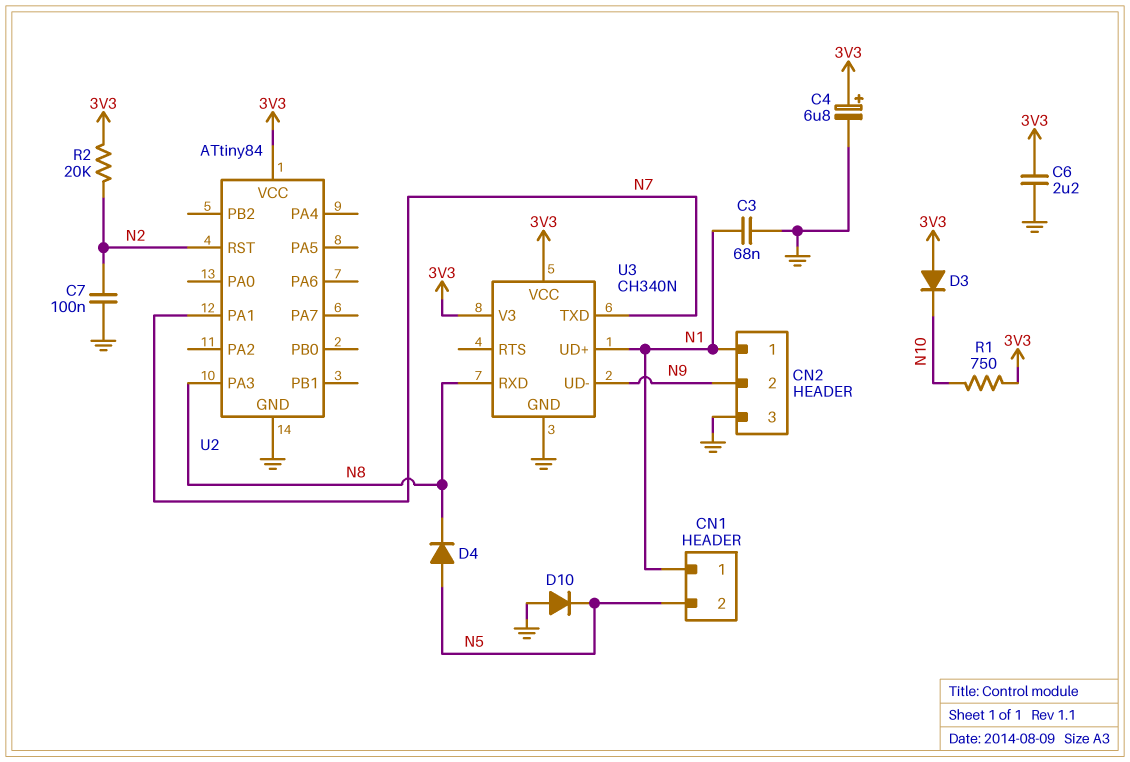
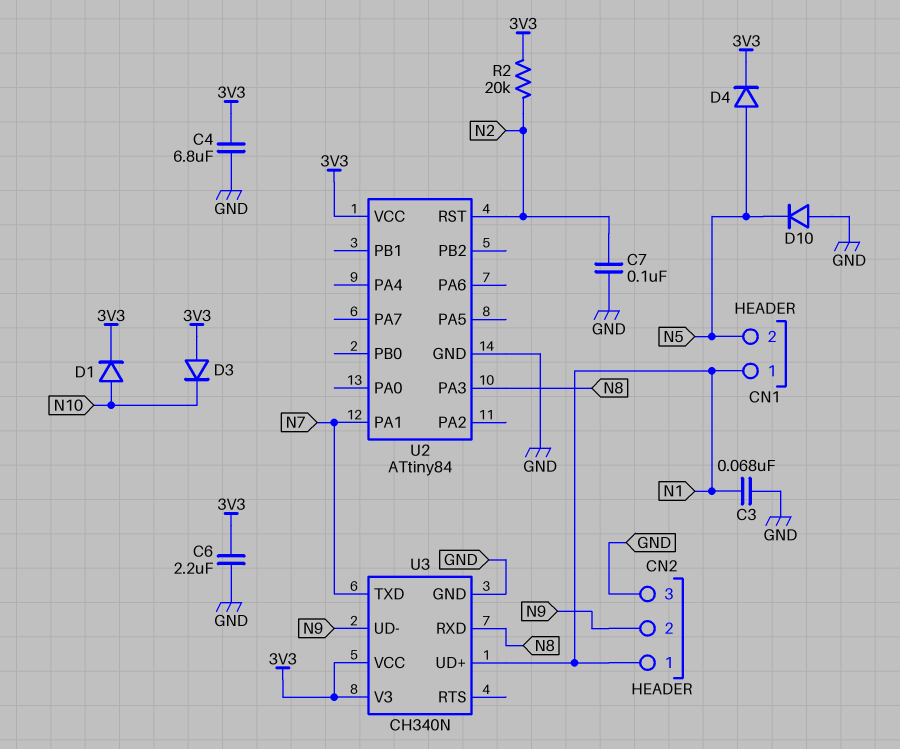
C4: 6.8uF (plus 3V3, minus GND) -> 6.8uF (3V3, GND)
D1: none -> diode (A N10, K 3V3)
D4: diode (A N5, K N8) -> diode (A N5, K 3V3)
R1: 750 (3V3, N10) -> none

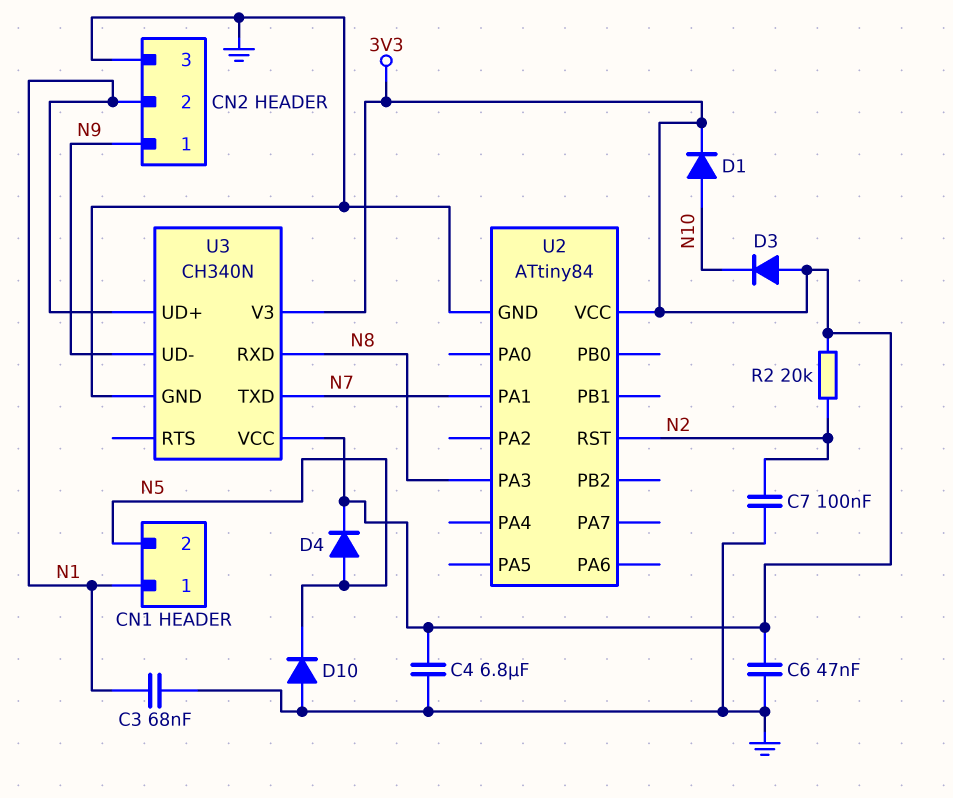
C6: 2.2uF (3V3, GND) -> 47nF (3V3, GND)
CN2 pin 1: N1 -> N9
CN2 pin 2: N9 -> N1

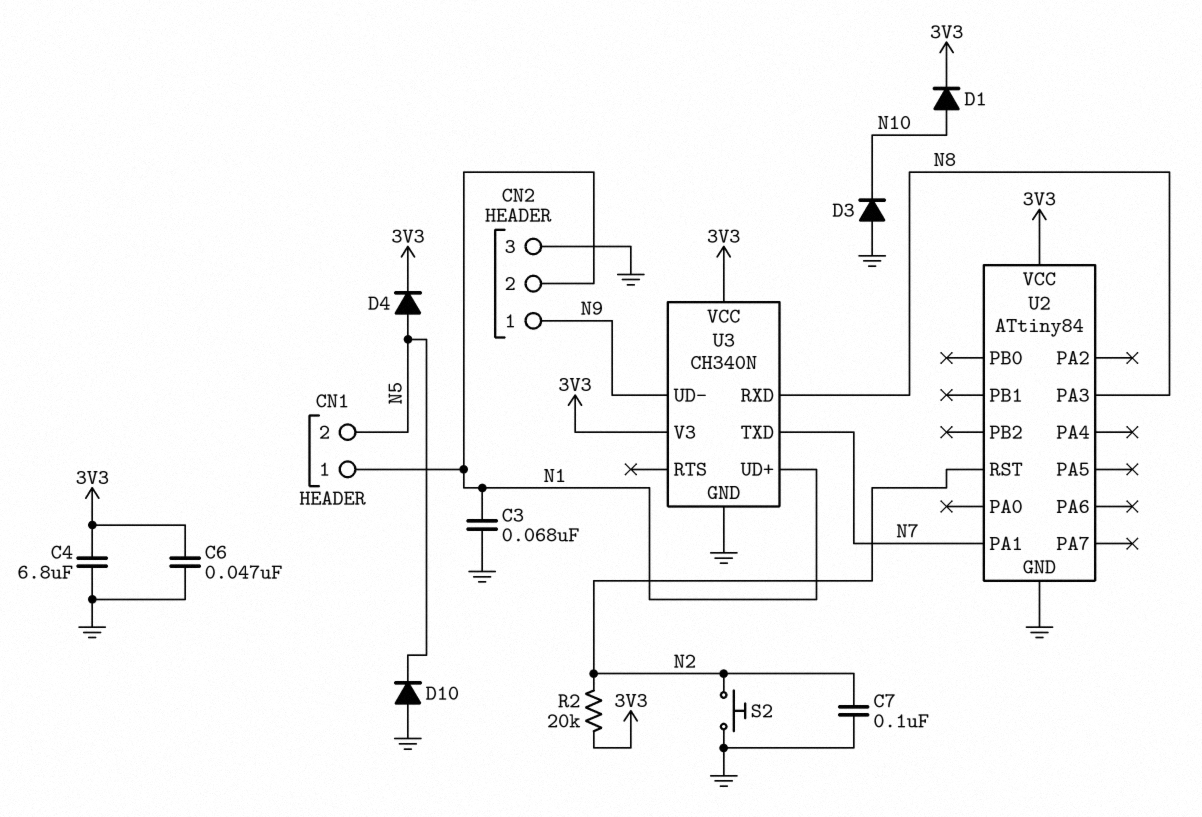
D3: diode (A 3V3, K N10) -> diode (A GND, K N10)
S2: none -> button (GND, N2)

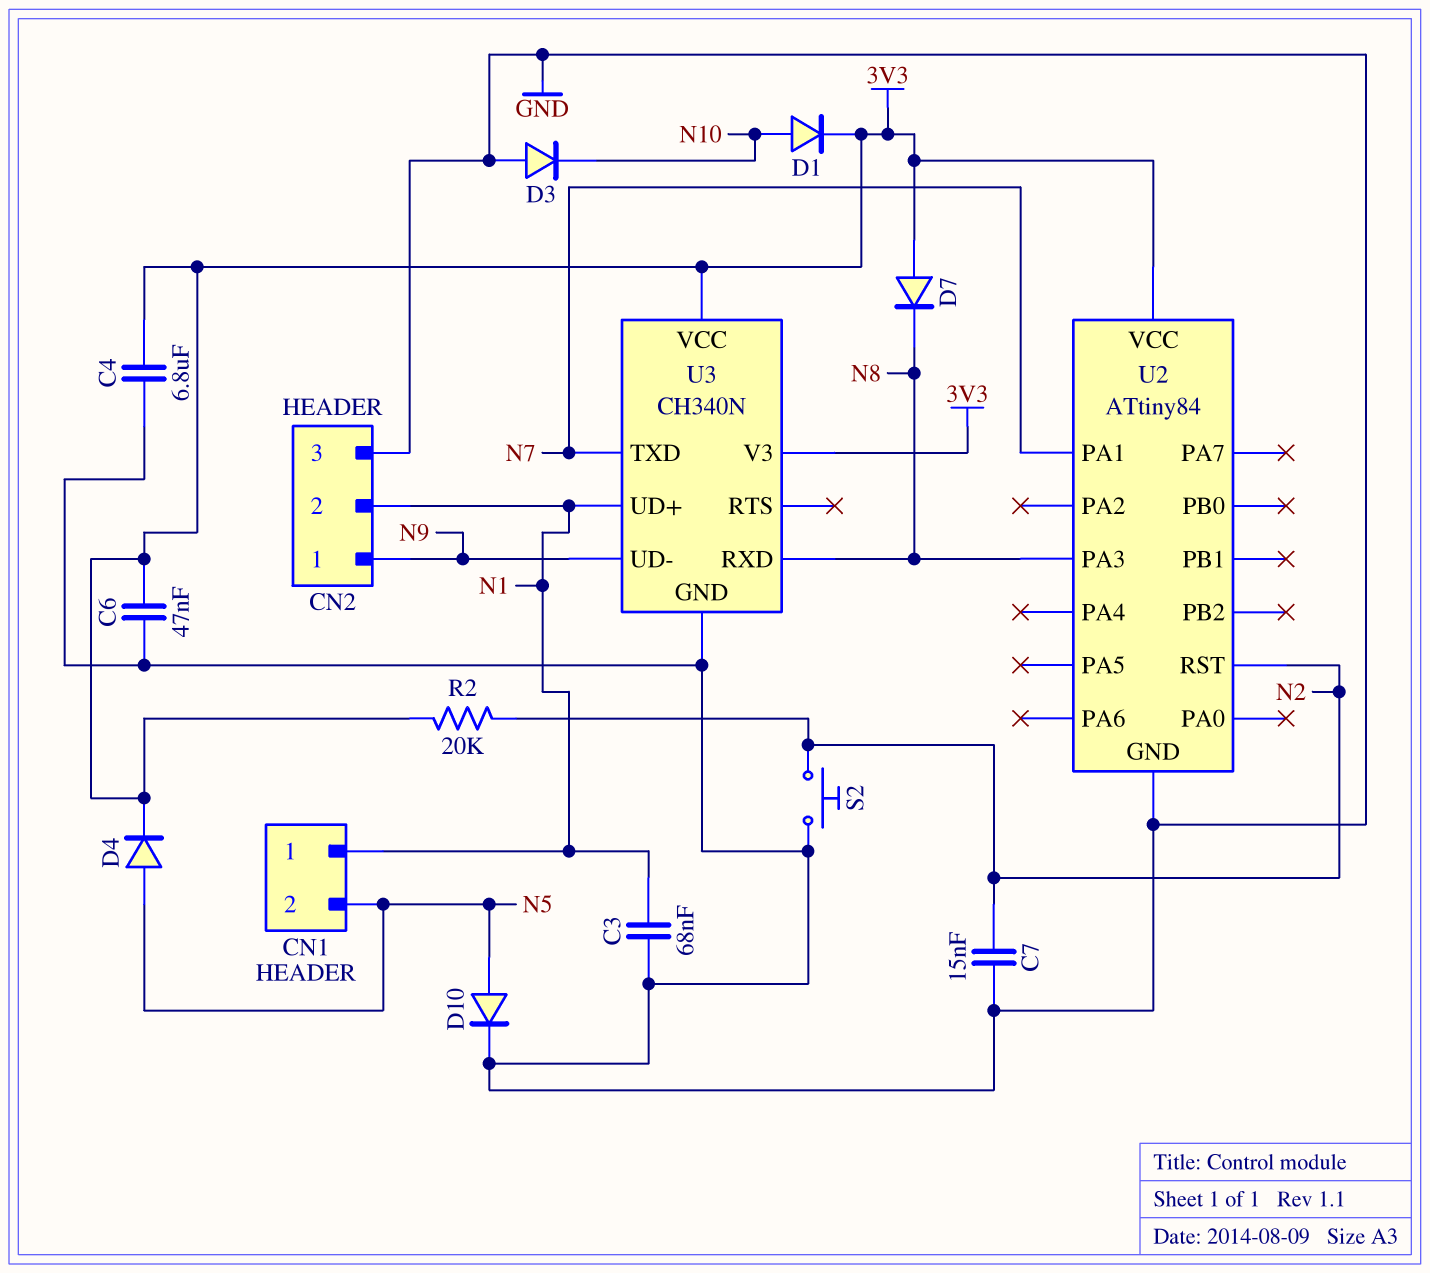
C7: 100nF (GND, N2) -> 15nF (GND, N2)
D7: none -> diode (A 3V3, K N8)
D10: diode (A GND, K N5) -> diode (A N5, K GND)

